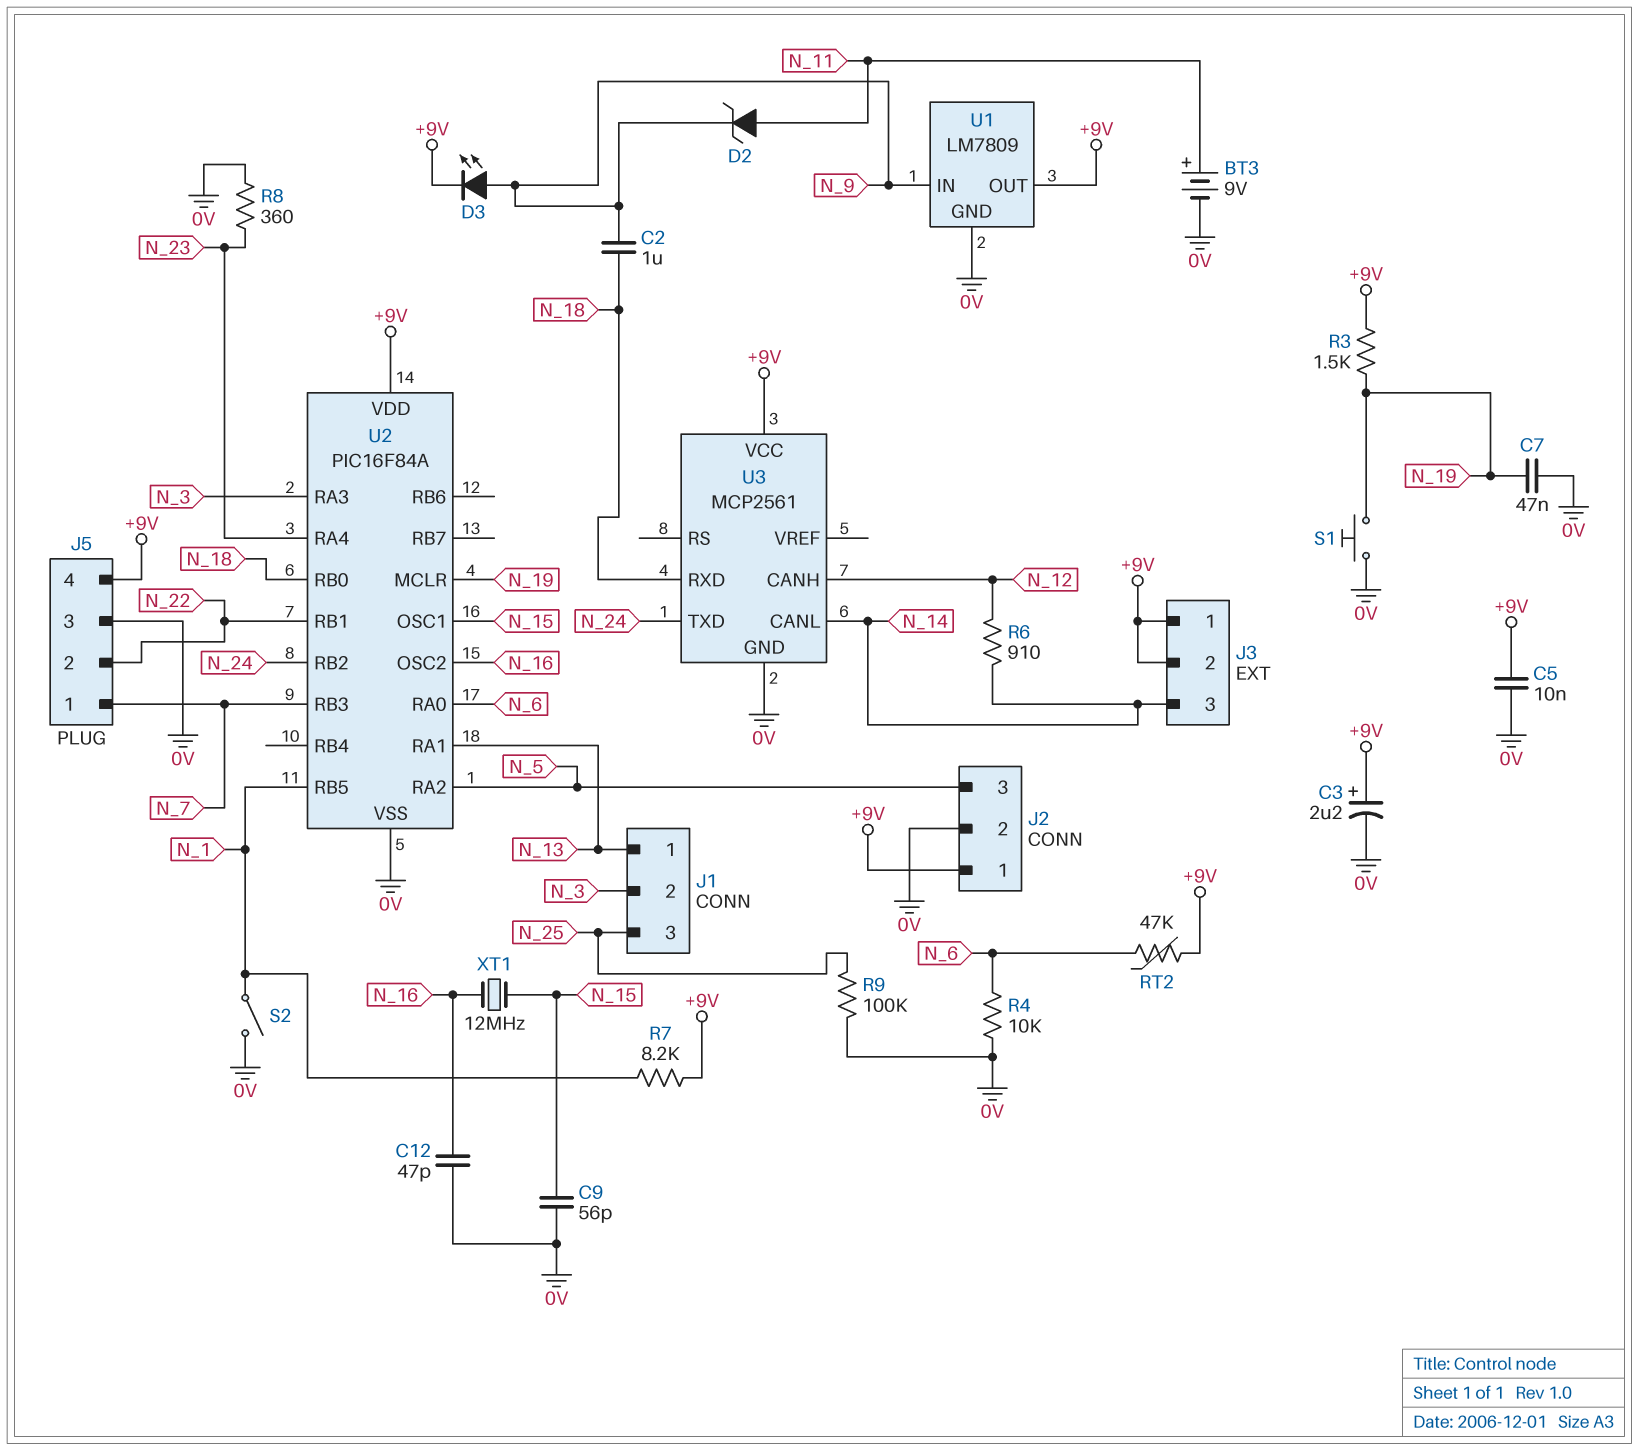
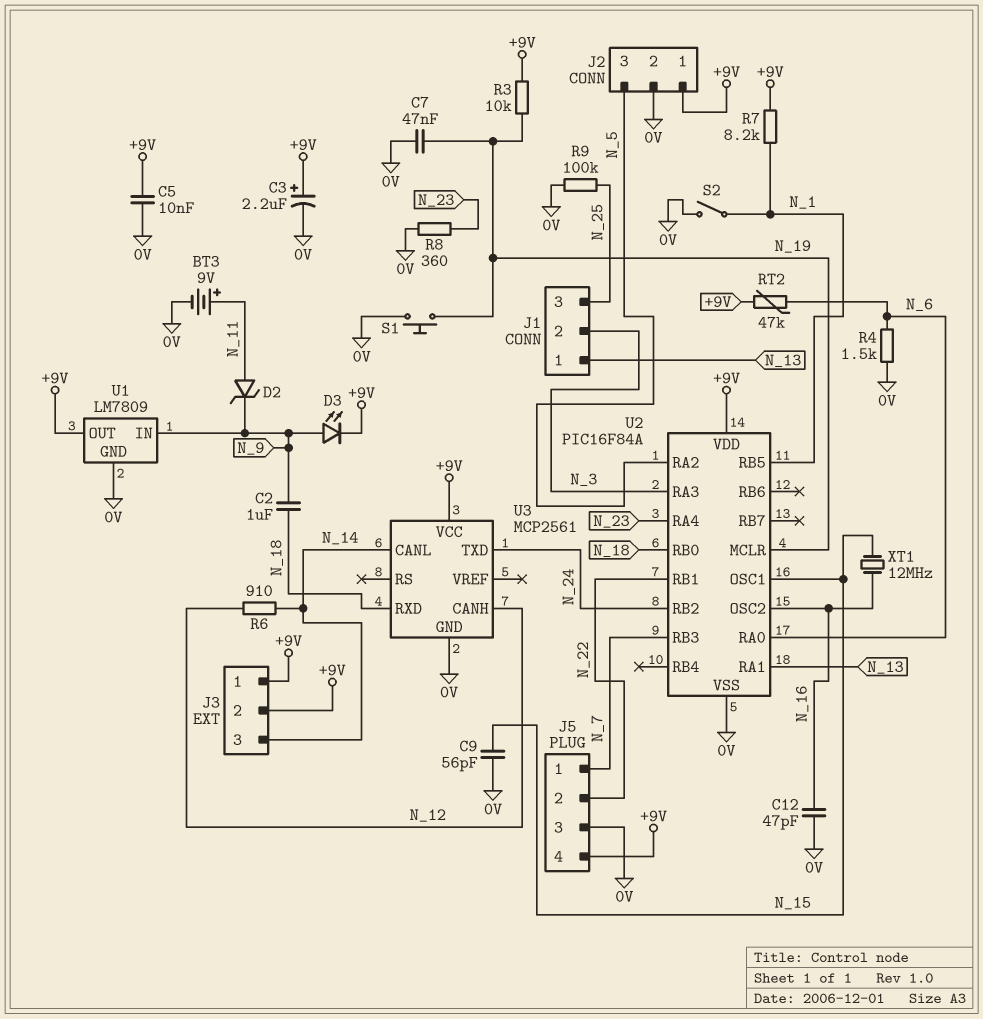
R3: 1.5k (+9V, N_19) -> 10k (+9V, N_19)
R4: 10k (0V, N_6) -> 1.5k (0V, N_6)

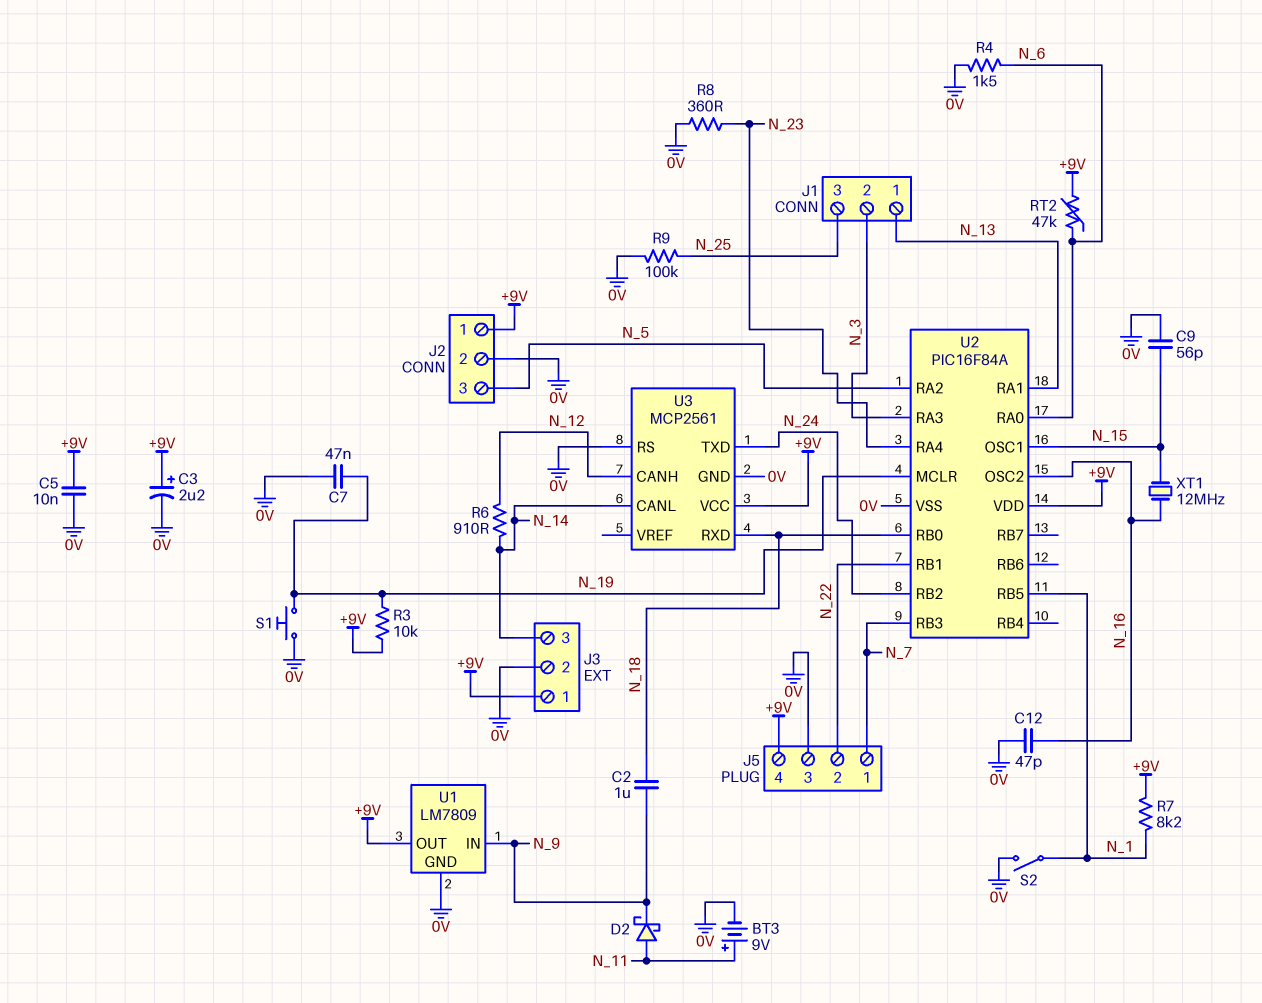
D2: zener (A N_11, K N_9) -> schottky (A N_11, K N_9)
D3: LED (A N_9, K +9V) -> none
J3 pin 2: +9V -> 0V
U3 pin RS: none -> 0V

